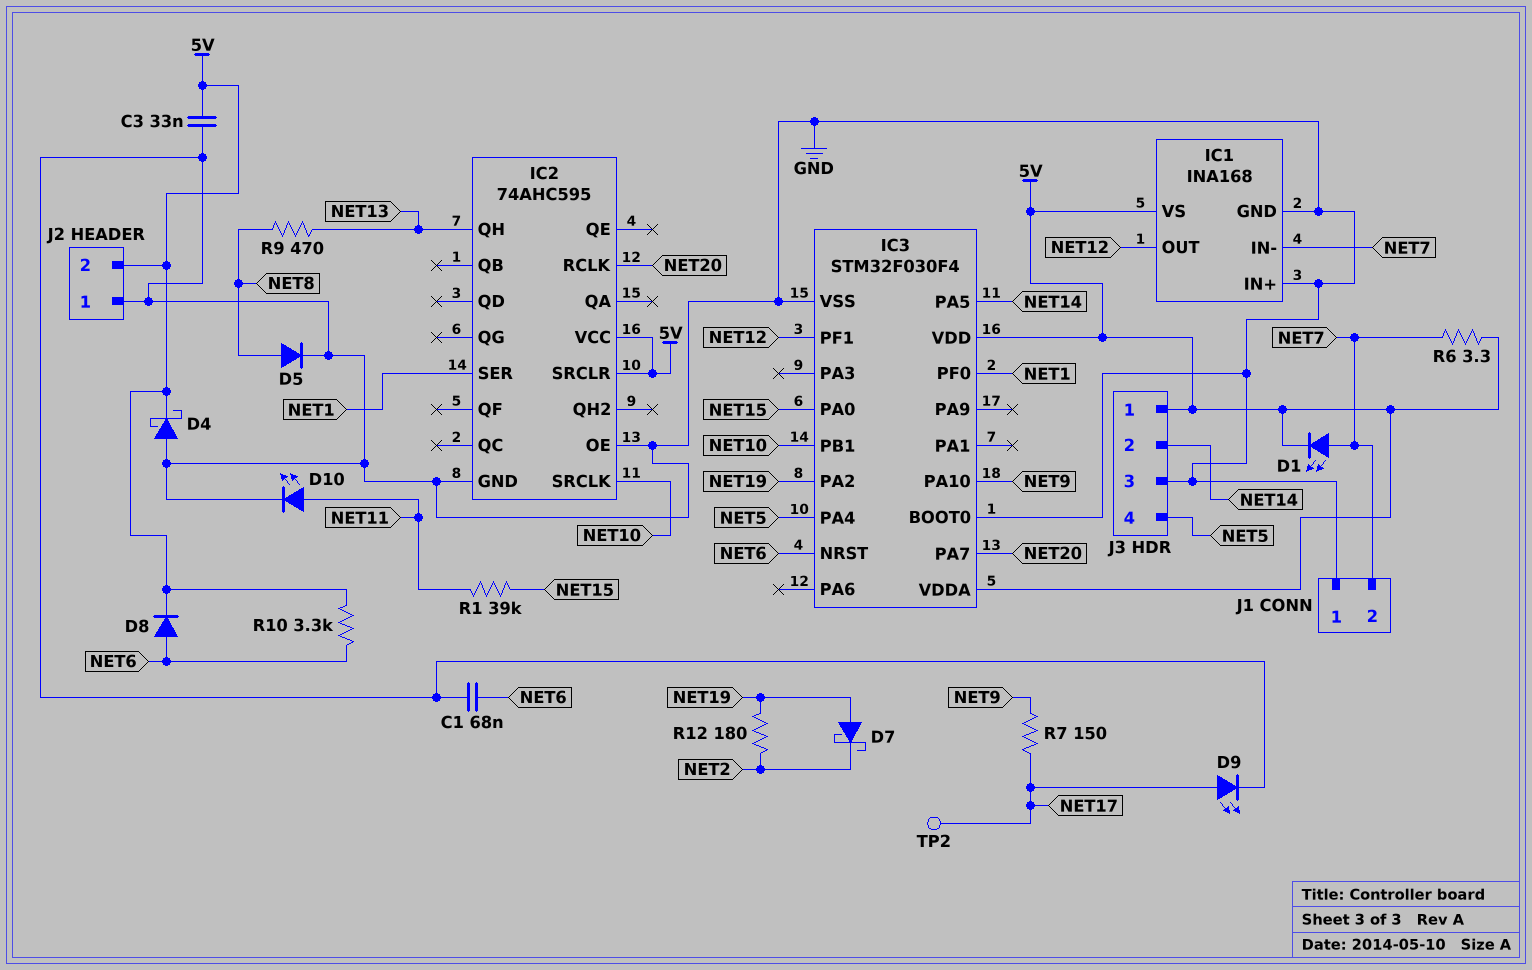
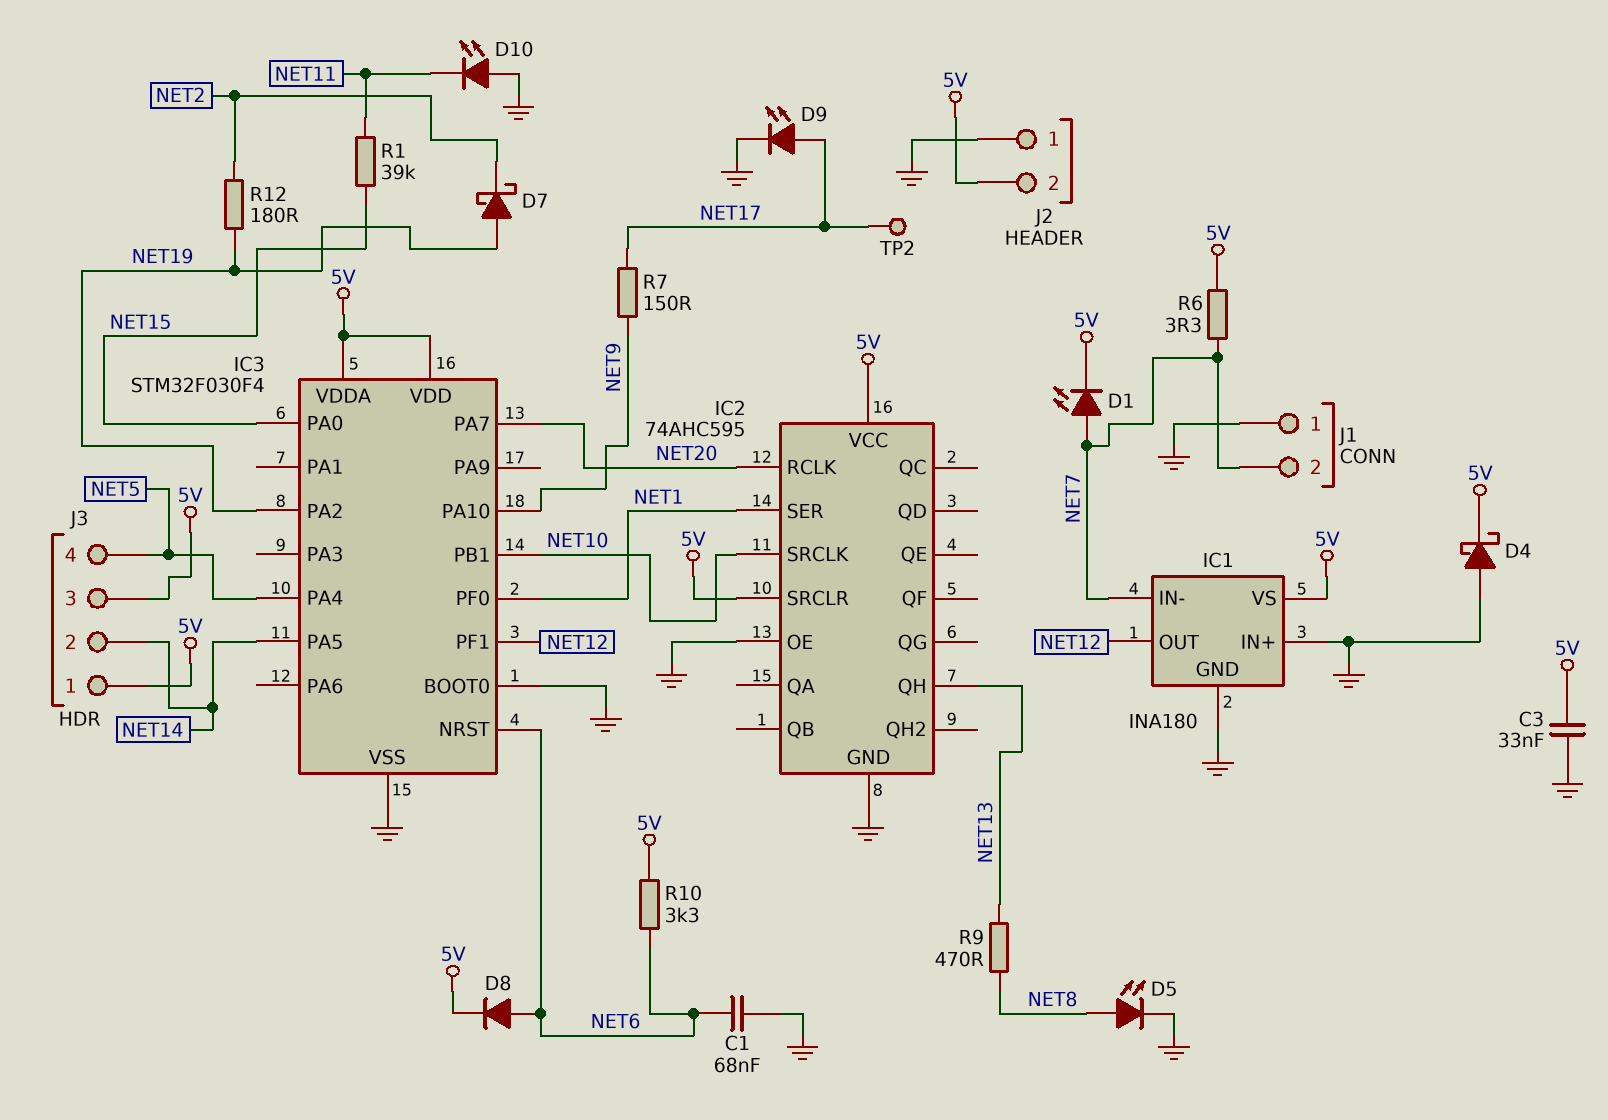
D5: diode (A NET8, K GND) -> LED (A NET8, K GND)
D10: LED (A NET11, K GND) -> LED (A GND, K NET11)
IC1: INA168 -> INA180
J3 pin 3: GND -> 5V

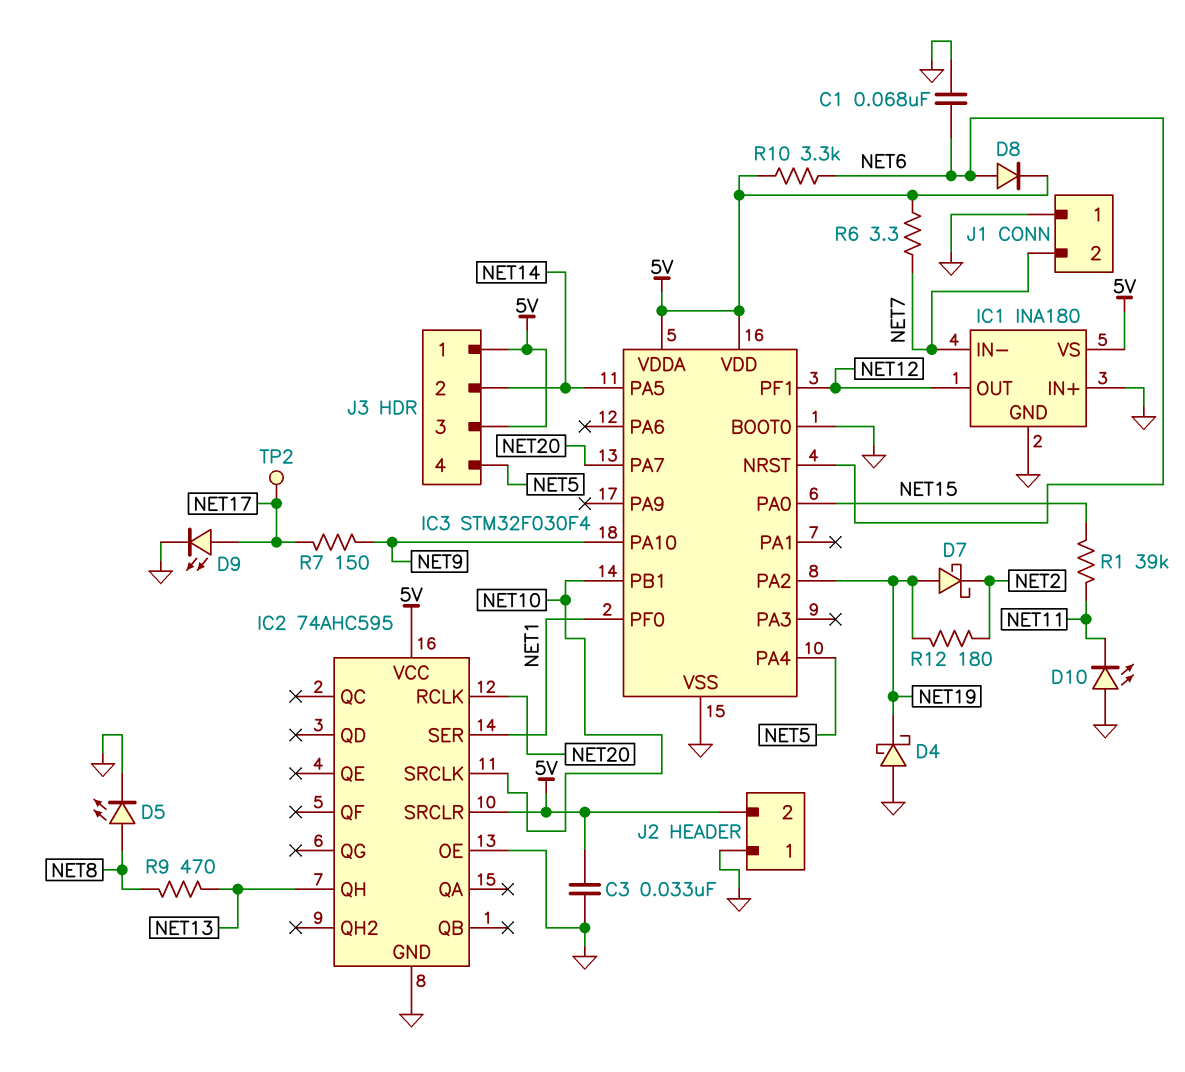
D1: LED (A NET7, K 5V) -> none
D4: schottky (A GND, K 5V) -> schottky (A GND, K NET19)

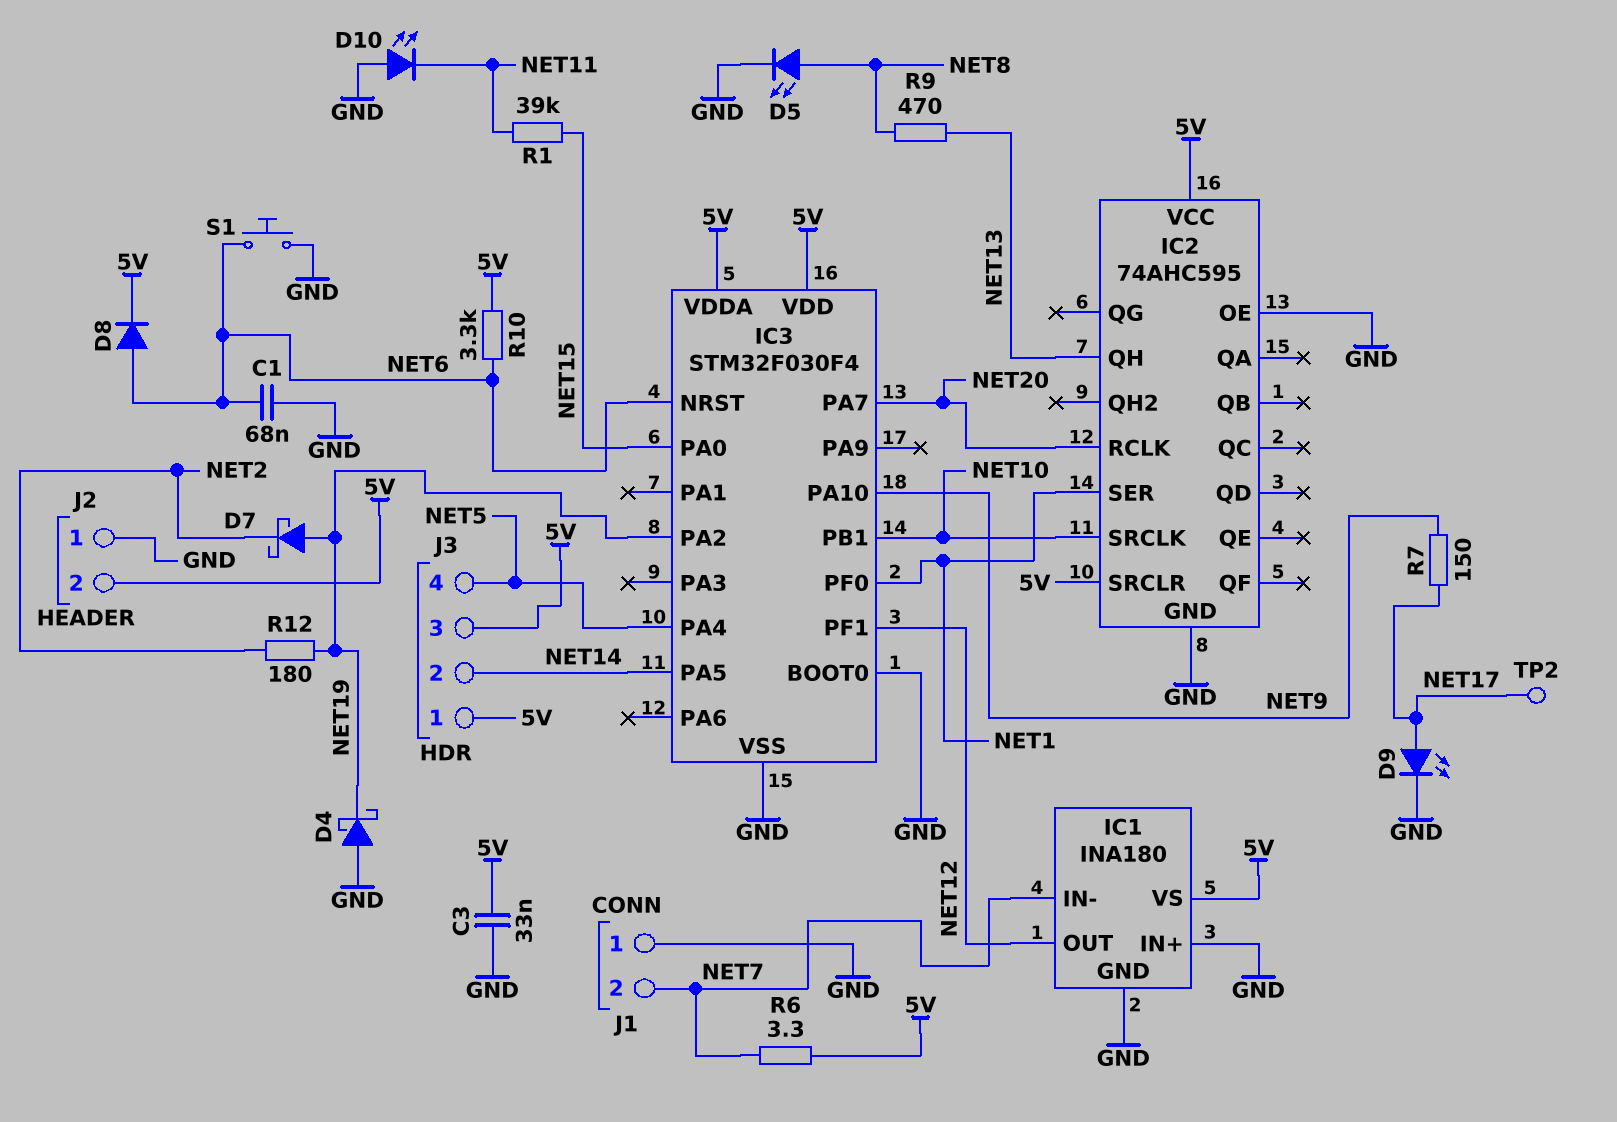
S1: none -> button (GND, NET6)

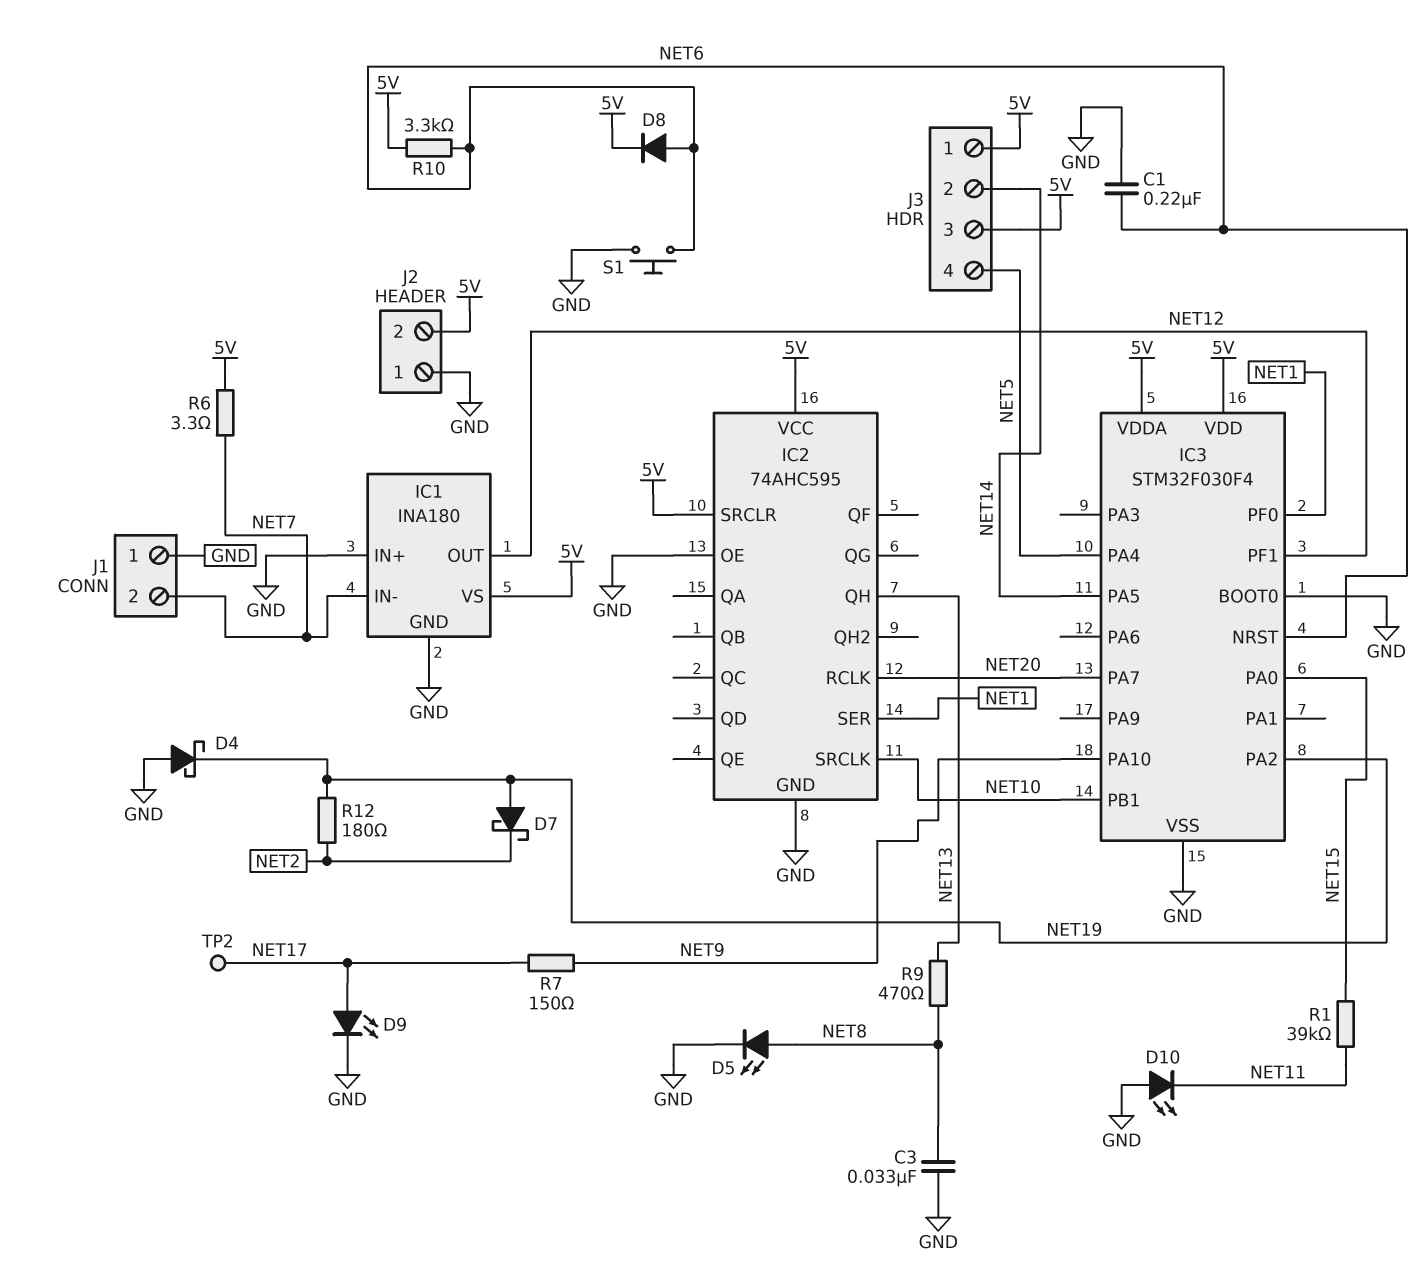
C1: 68nF (GND, NET6) -> 220nF (GND, NET6)
C3: 33nF (5V, GND) -> 33nF (GND, NET8)

